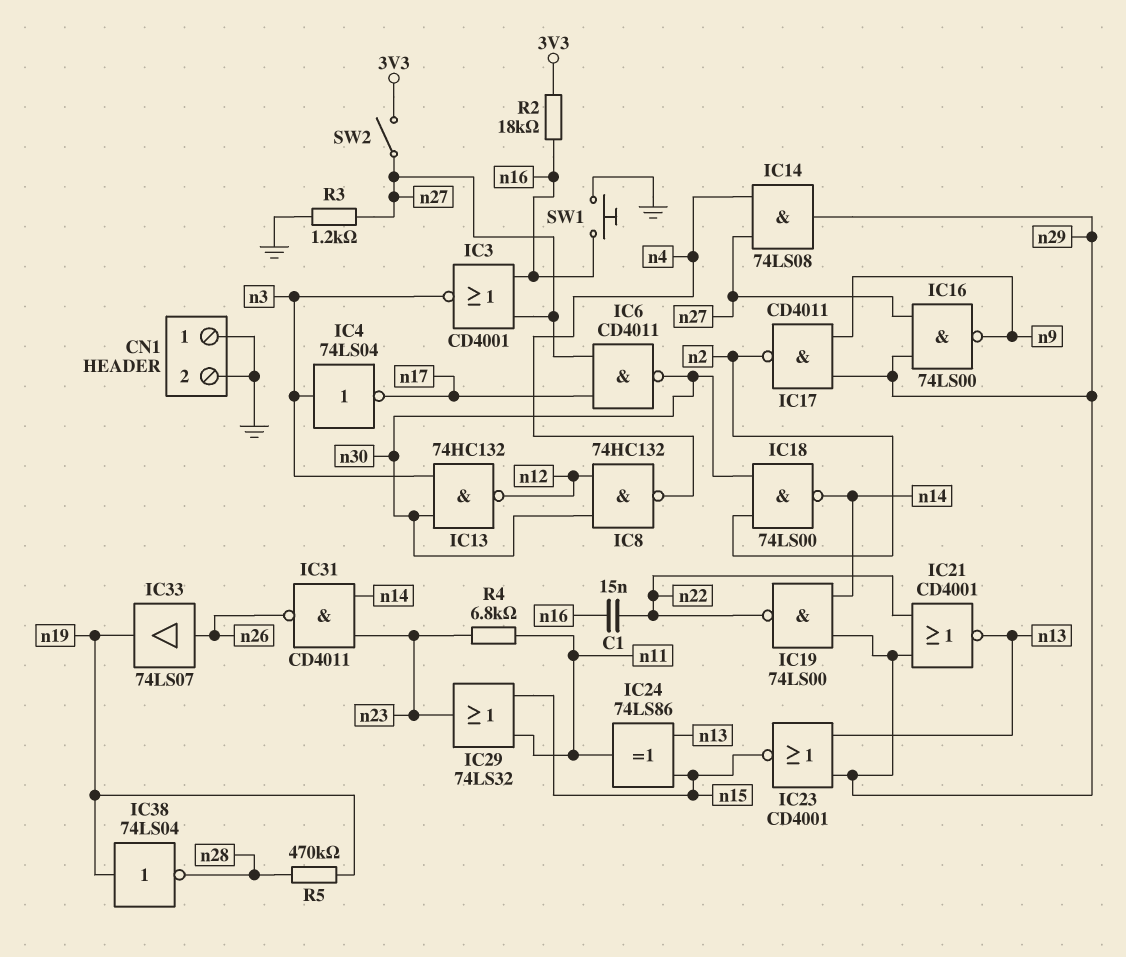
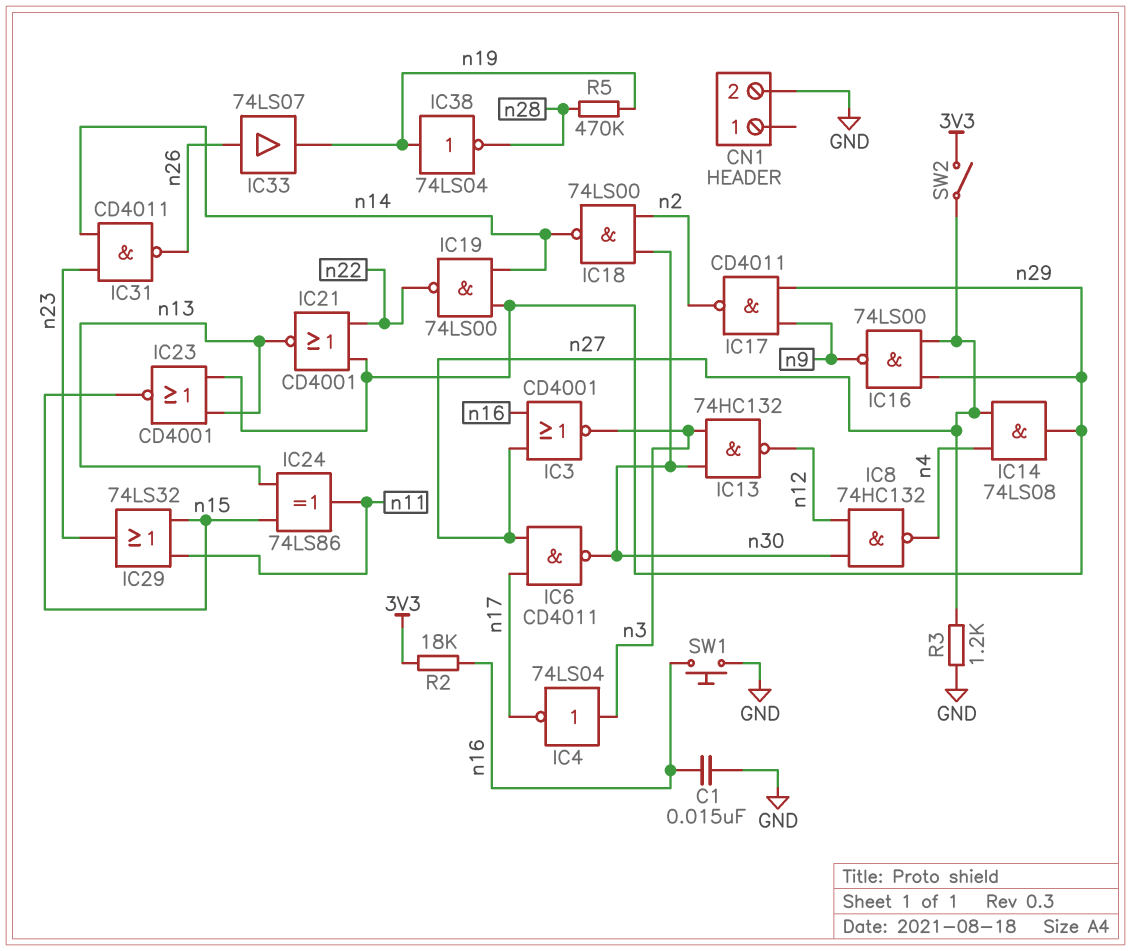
C1: 15nF (n16, n22) -> 15nF (GND, n16)
CN1 pin 1: GND -> none
R4: 6.8k (n11, n23) -> none

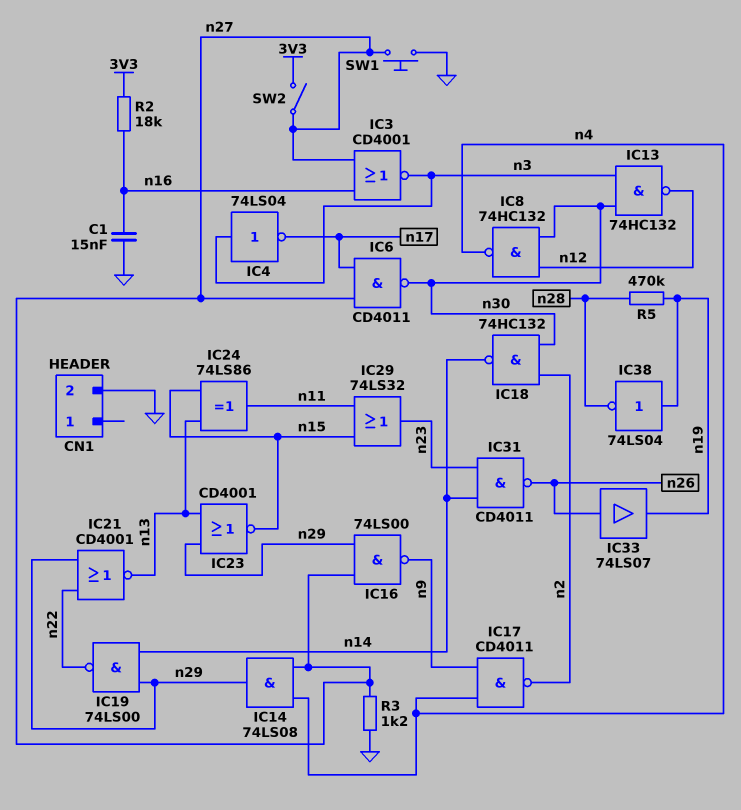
IC17: NAND CD4011 (in n9, in n29, out n2) -> NAND CD4011 (in n4, in n9, out n2)
IC18: NAND 74LS00 (in n2, in n30, out n14) -> NAND 74HC132 (in n2, in n30, out n14)
SW1: button (GND, n16) -> button (GND, n27)

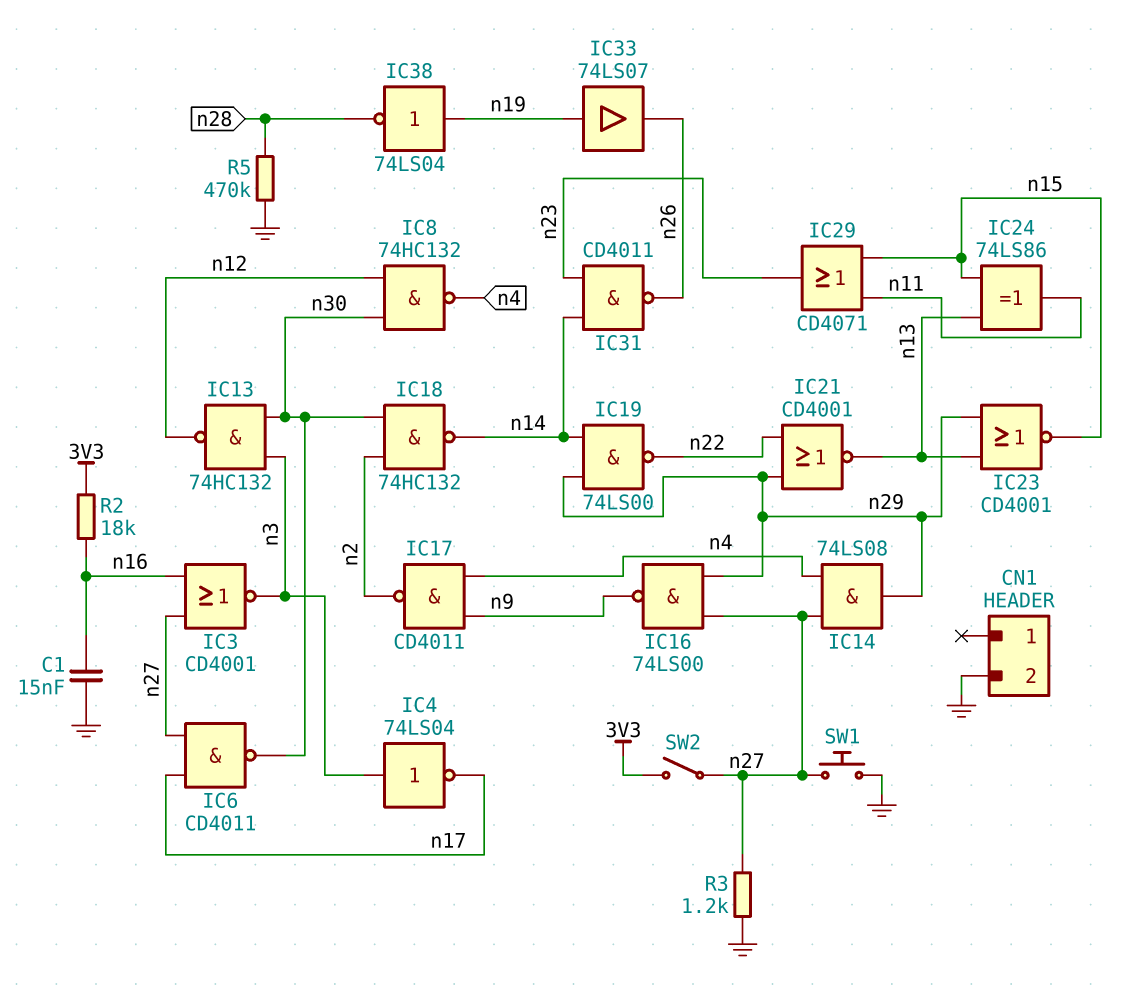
IC29: OR 74LS32 (in n11, in n15, out n23) -> OR CD4071 (in n11, in n15, out n23)
IC33: buffer 74LS07 (in n26, out n19) -> buffer 74LS07 (in n19, out n26)
R5: 470k (n19, n28) -> 470k (GND, n28)

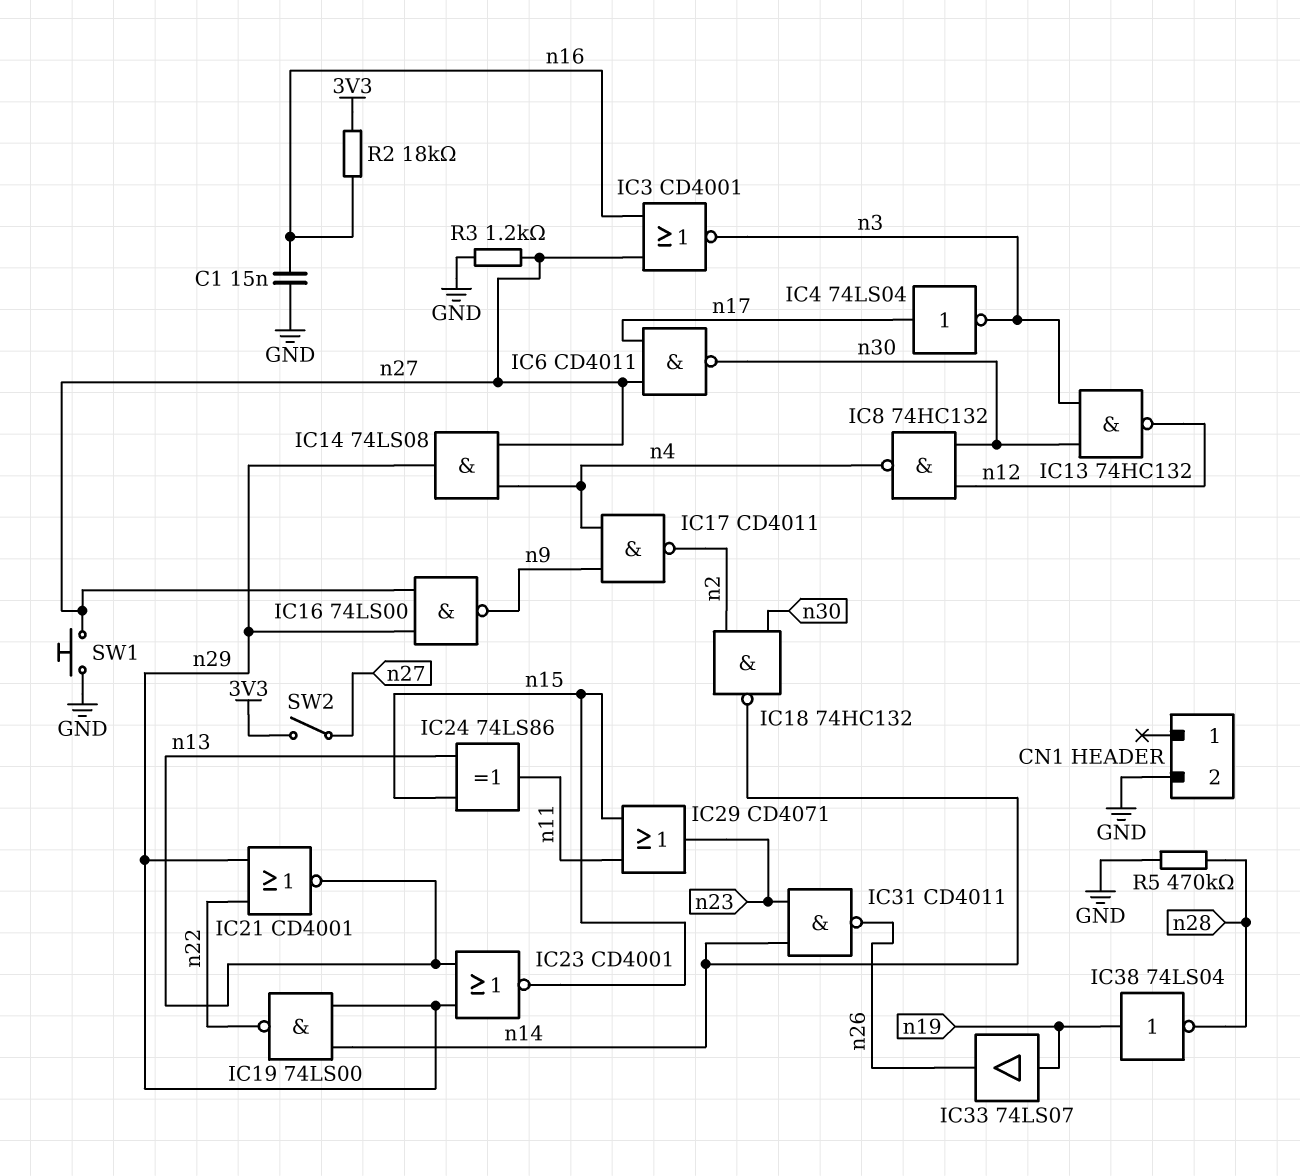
IC4: NOT 74LS04 (in n3, out n17) -> NOT 74LS04 (in n17, out n3)

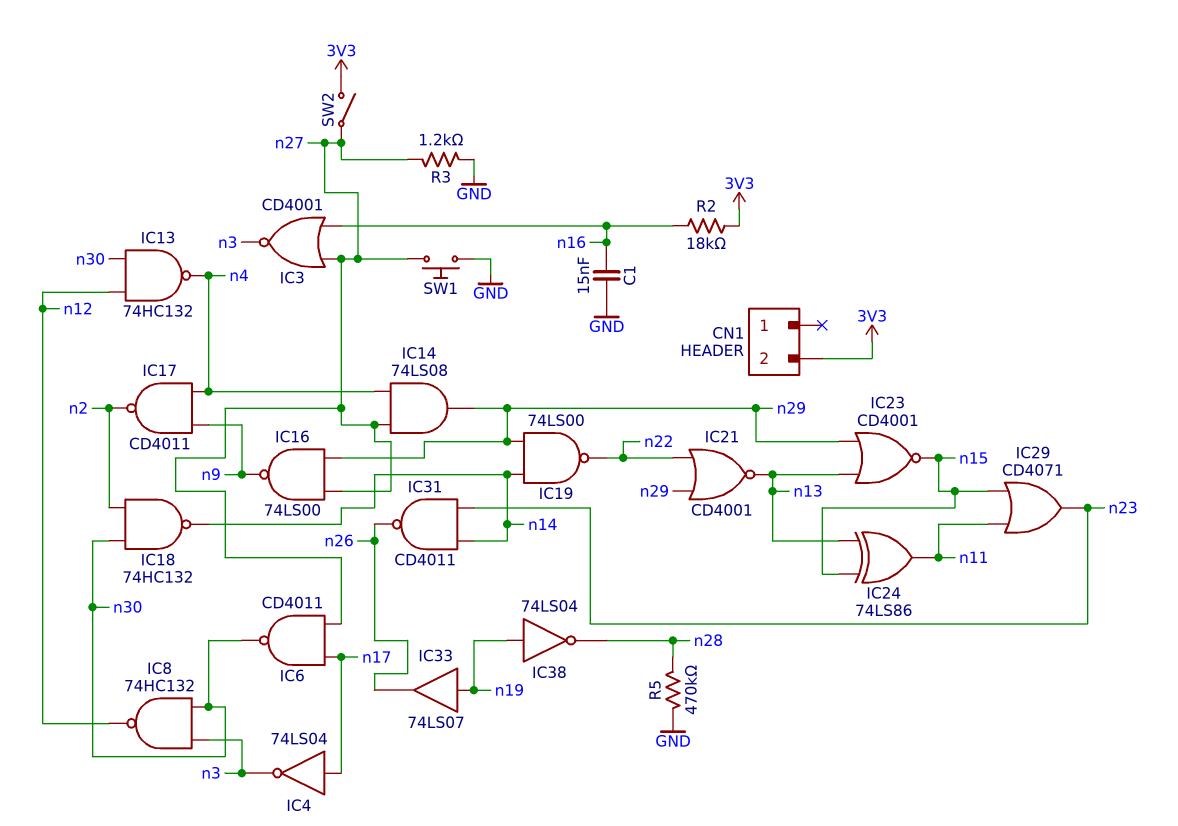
CN1 pin 2: GND -> 3V3
IC8: NAND 74HC132 (in n12, in n30, out n4) -> NAND 74HC132 (in n3, in n30, out n12)
IC13: NAND 74HC132 (in n3, in n30, out n12) -> NAND 74HC132 (in n12, in n30, out n4)

